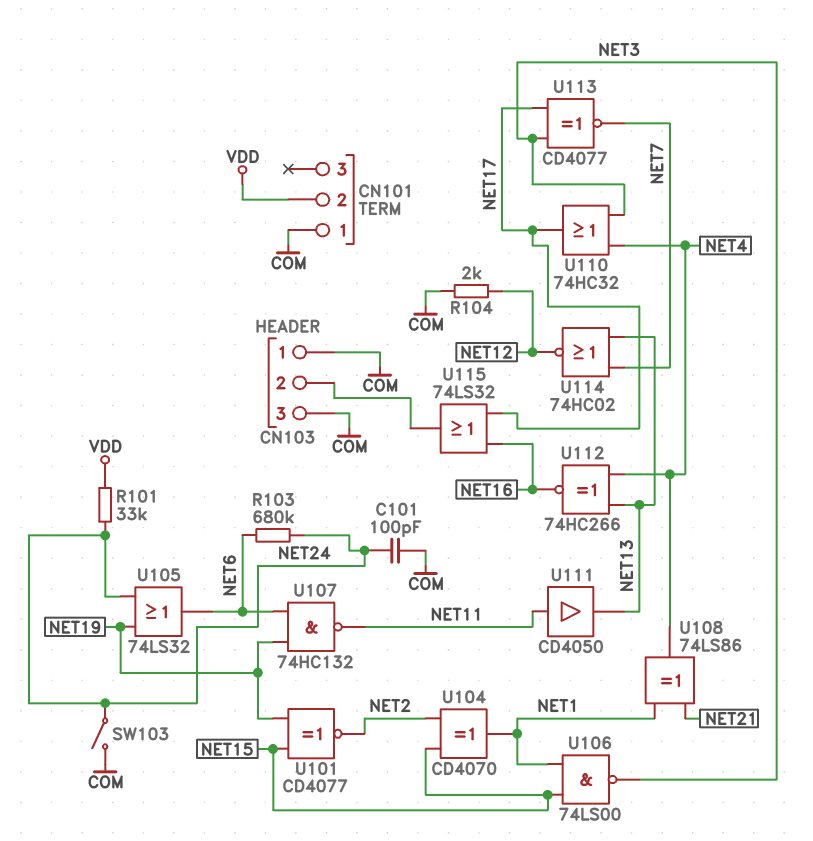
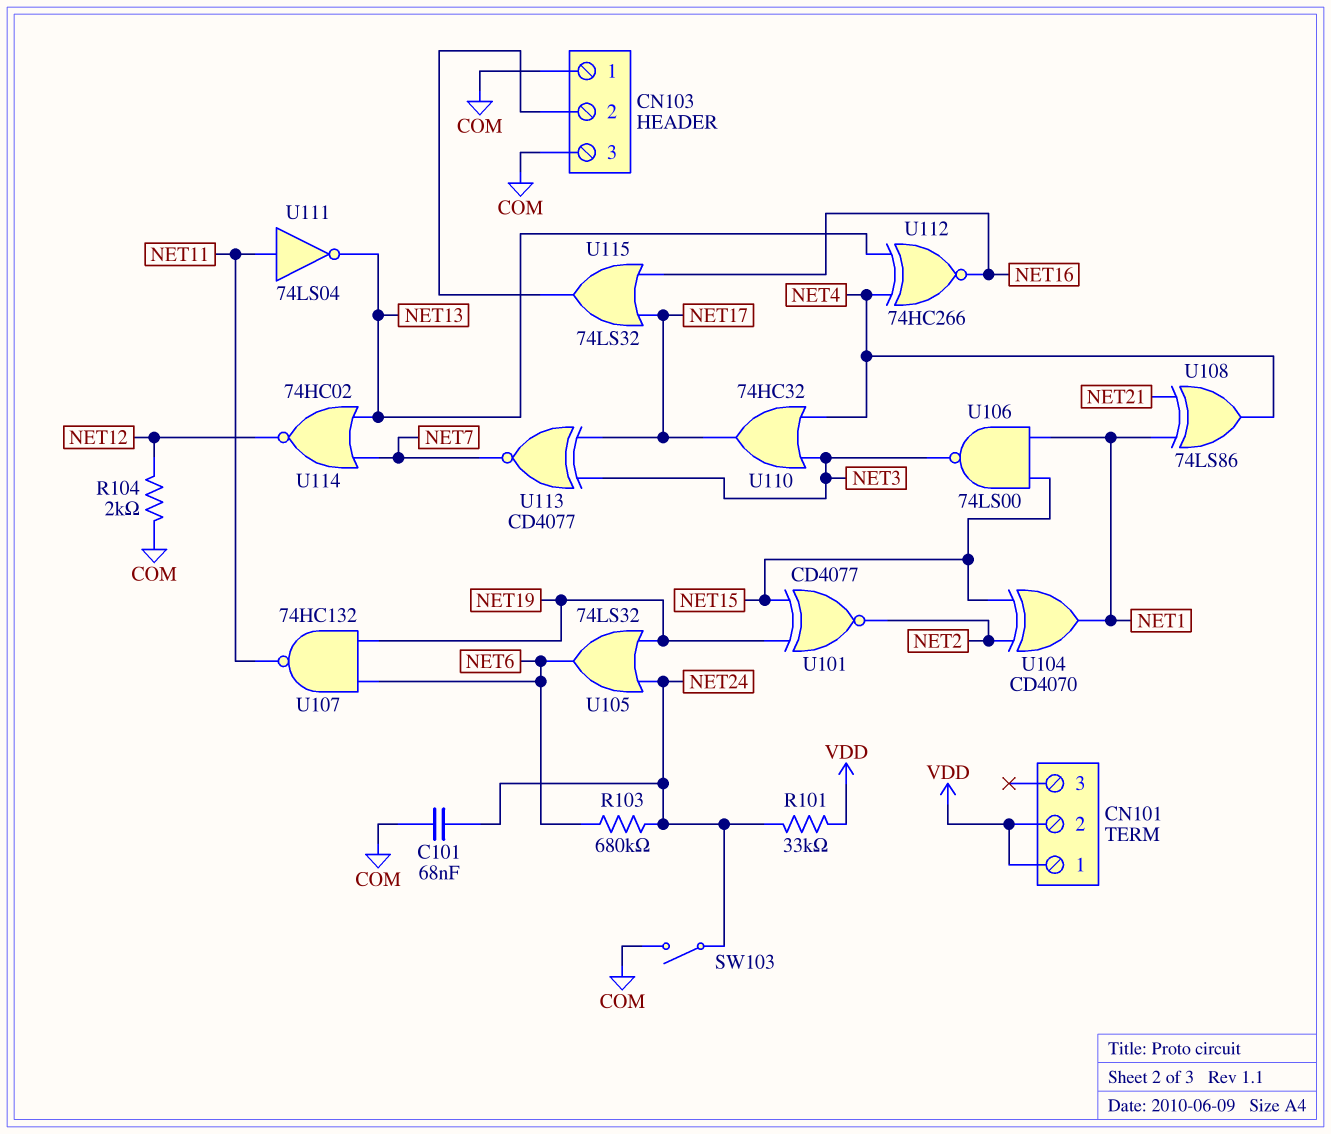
C101: 100pF (COM, NET24) -> 68nF (COM, NET24)
CN101 pin 1: COM -> VDD
U111: buffer CD4050 (in NET11, out NET13) -> NOT 74LS04 (in NET11, out NET13)

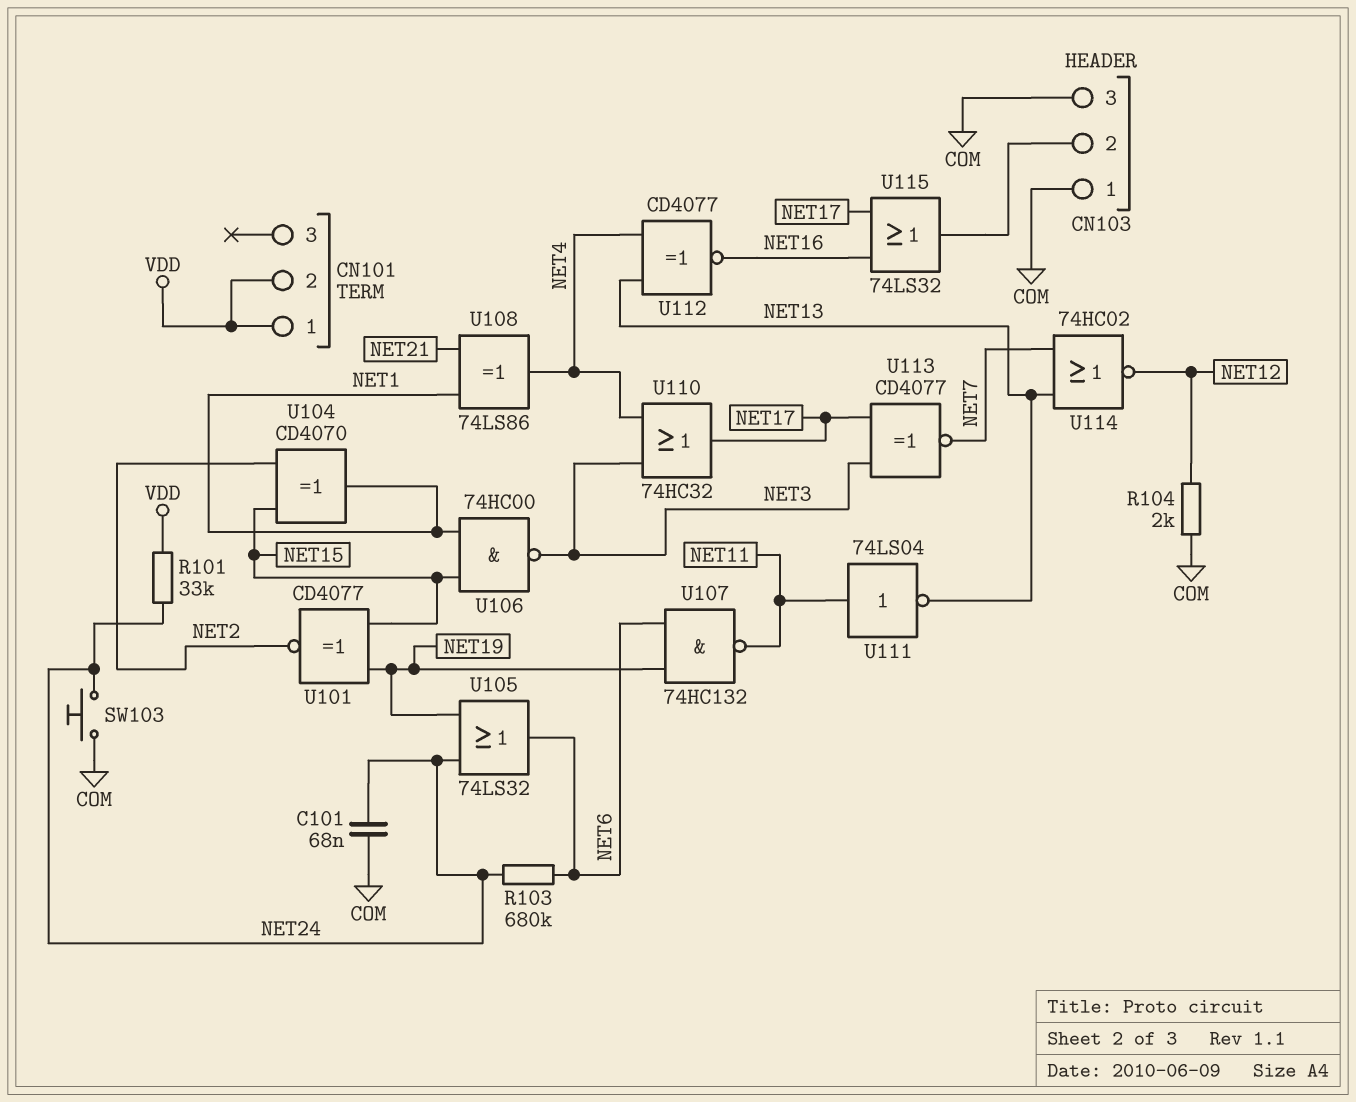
SW103: switch (COM, NET24) -> button (COM, NET24)
U106: NAND 74LS00 (in NET1, in NET15, out NET3) -> NAND 74HC00 (in NET1, in NET15, out NET3)
U112: XNOR 74HC266 (in NET4, in NET13, out NET16) -> XNOR CD4077 (in NET4, in NET13, out NET16)

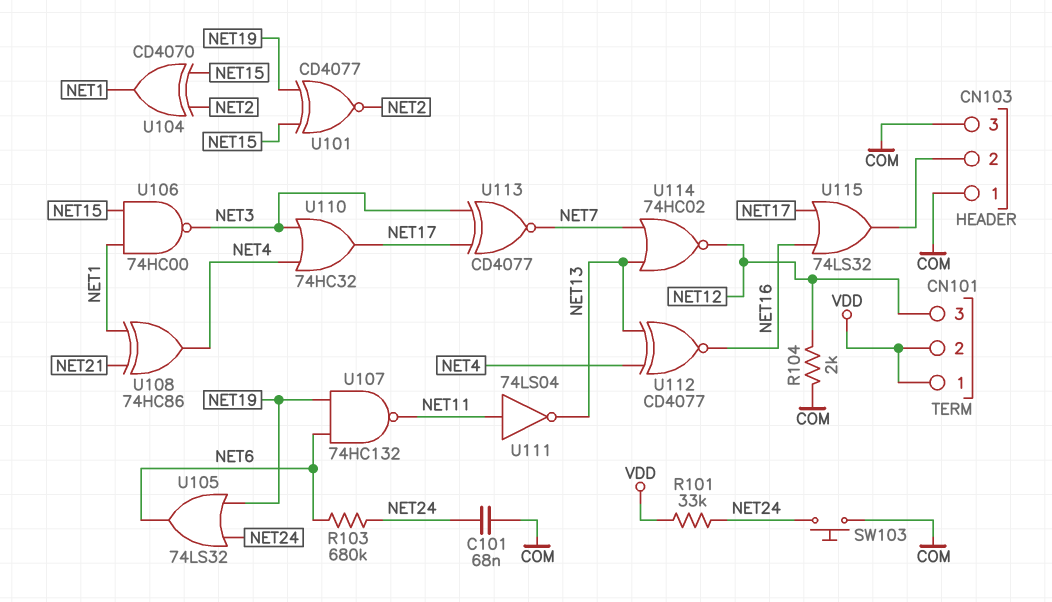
CN101 pin 3: none -> NET12
U108: XOR 74LS86 (in NET1, in NET21, out NET4) -> XOR 74HC86 (in NET1, in NET21, out NET4)

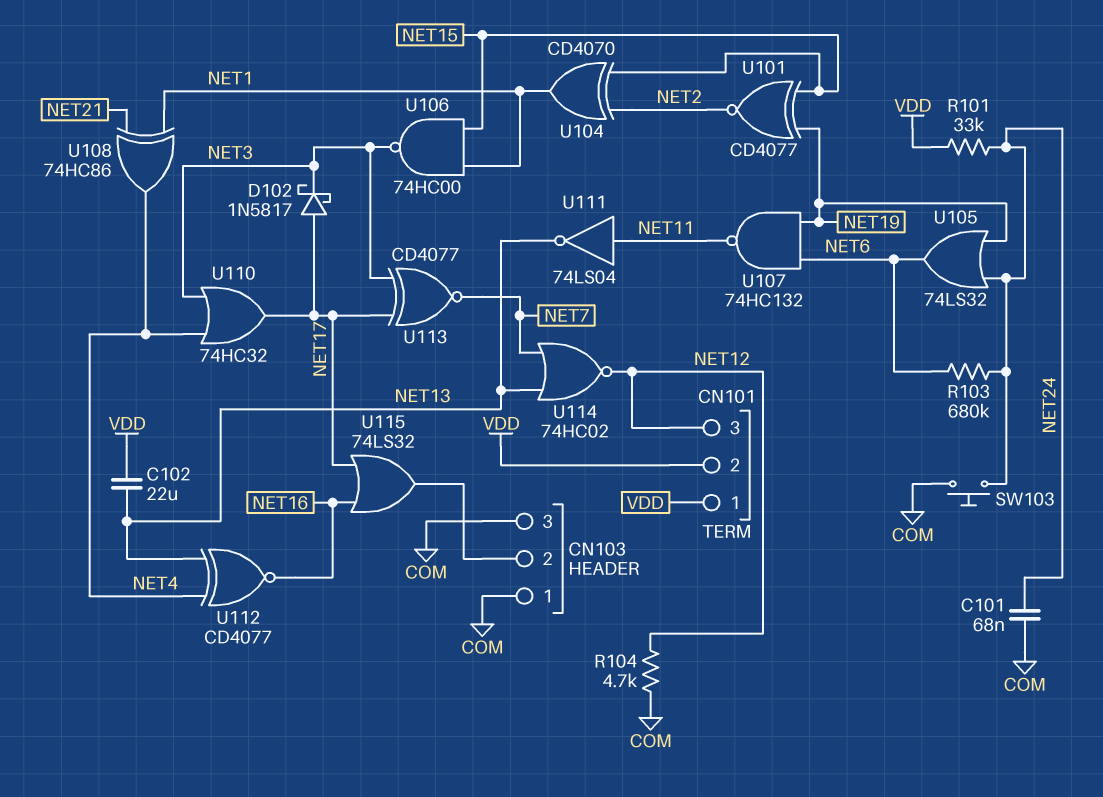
C102: none -> 22uF (NET13, VDD)
D102: none -> schottky 1N5817 (A NET17, K NET3)
R104: 2k (COM, NET12) -> 4.7k (COM, NET12)

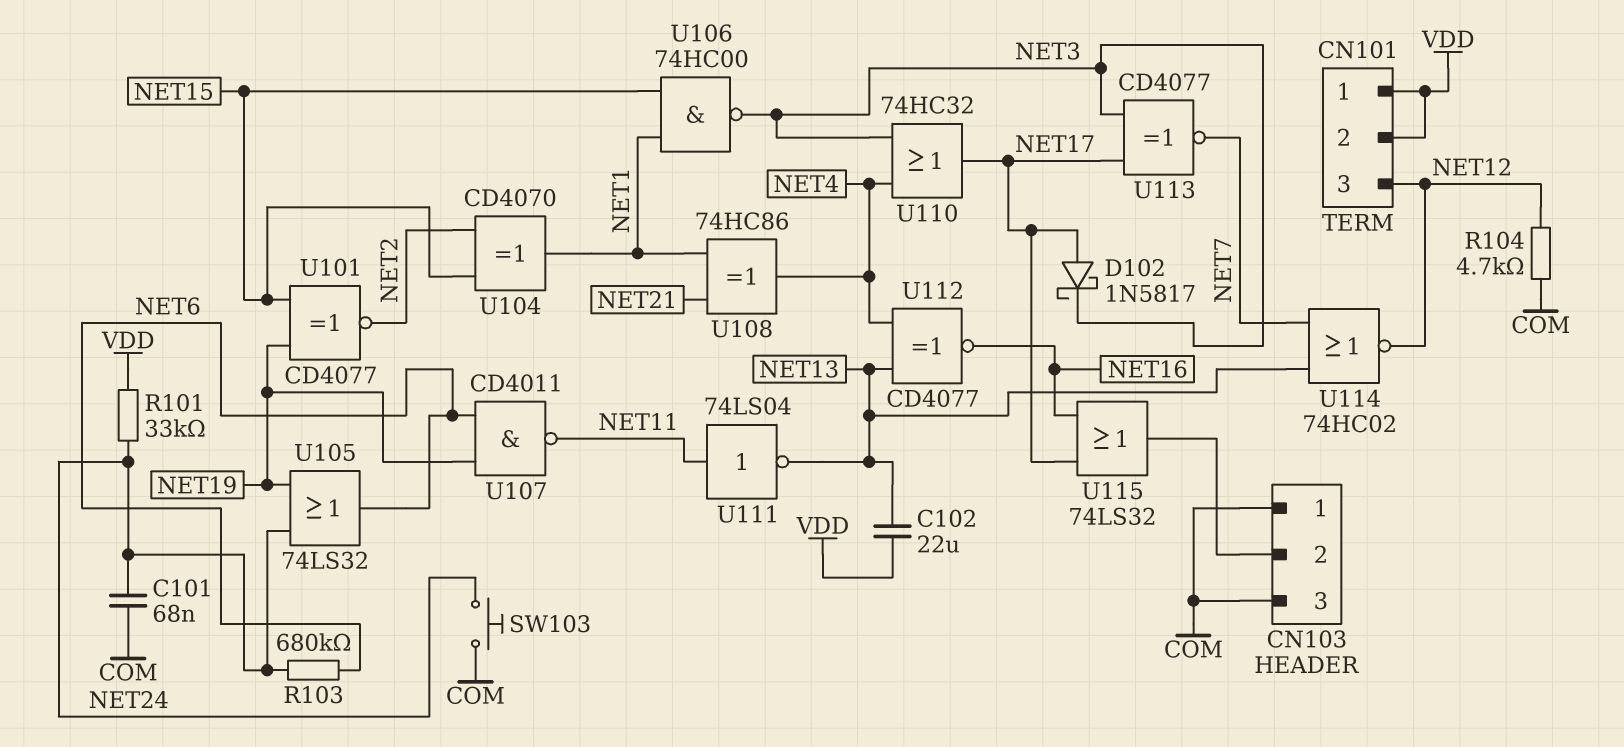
U107: NAND 74HC132 (in NET6, in NET19, out NET11) -> NAND CD4011 (in NET6, in NET19, out NET11)

